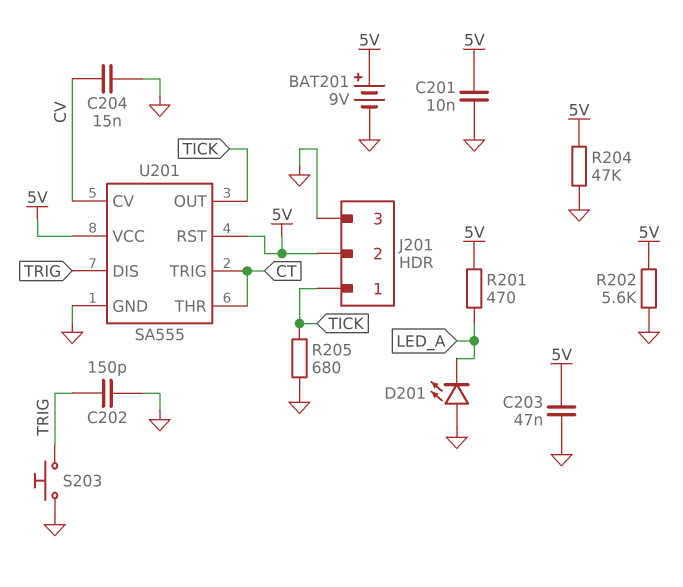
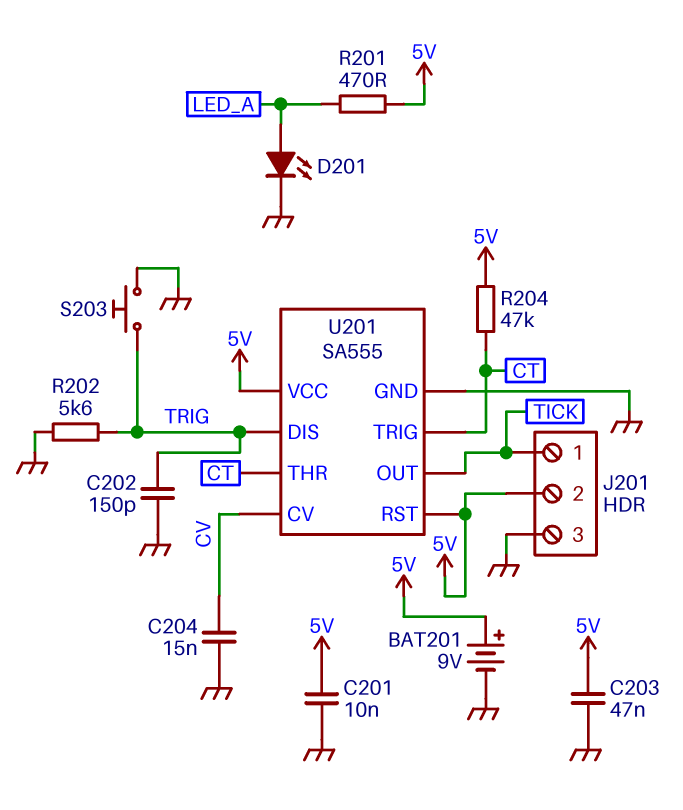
D201: LED (A GND, K LED_A) -> LED (A LED_A, K GND)
R202: 5.6k (5V, GND) -> 5.6k (GND, TRIG)
R204: 47k (5V, GND) -> 47k (5V, CT)
R205: 680 (GND, TICK) -> none

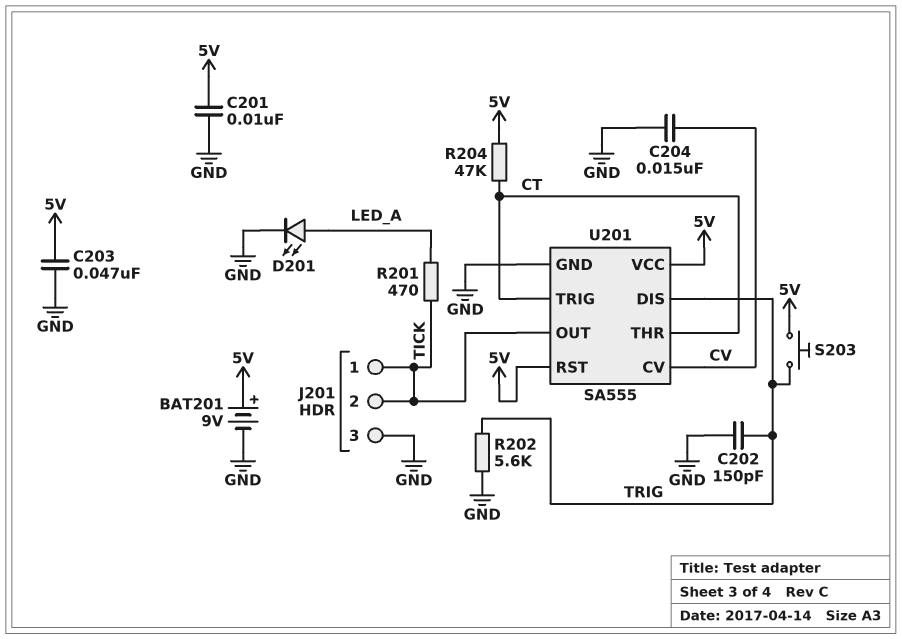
J201 pin 2: 5V -> TICK
R201: 470 (5V, LED_A) -> 470 (LED_A, TICK)
S203: button (GND, TRIG) -> button (5V, TRIG)

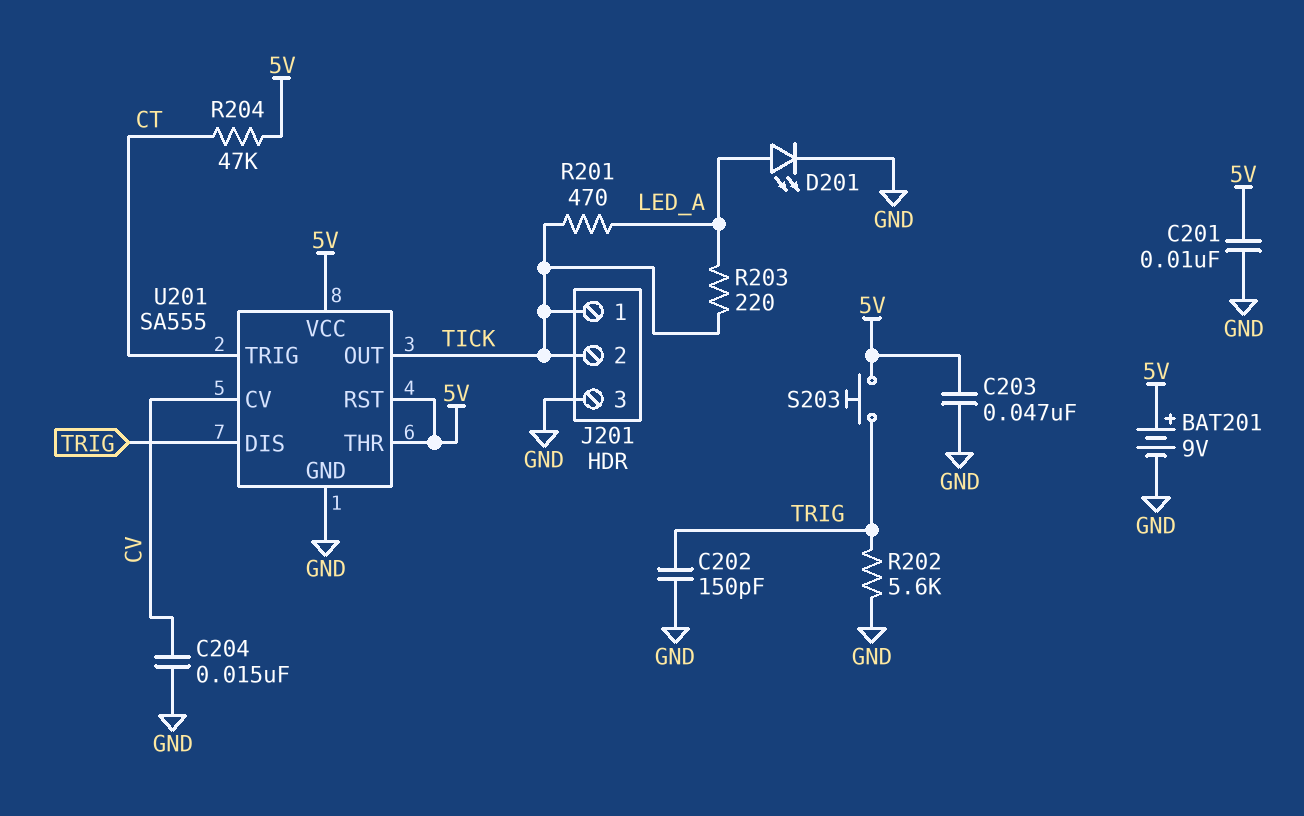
R203: none -> 220 (LED_A, TICK)
U201 pin THR: CT -> 5V

